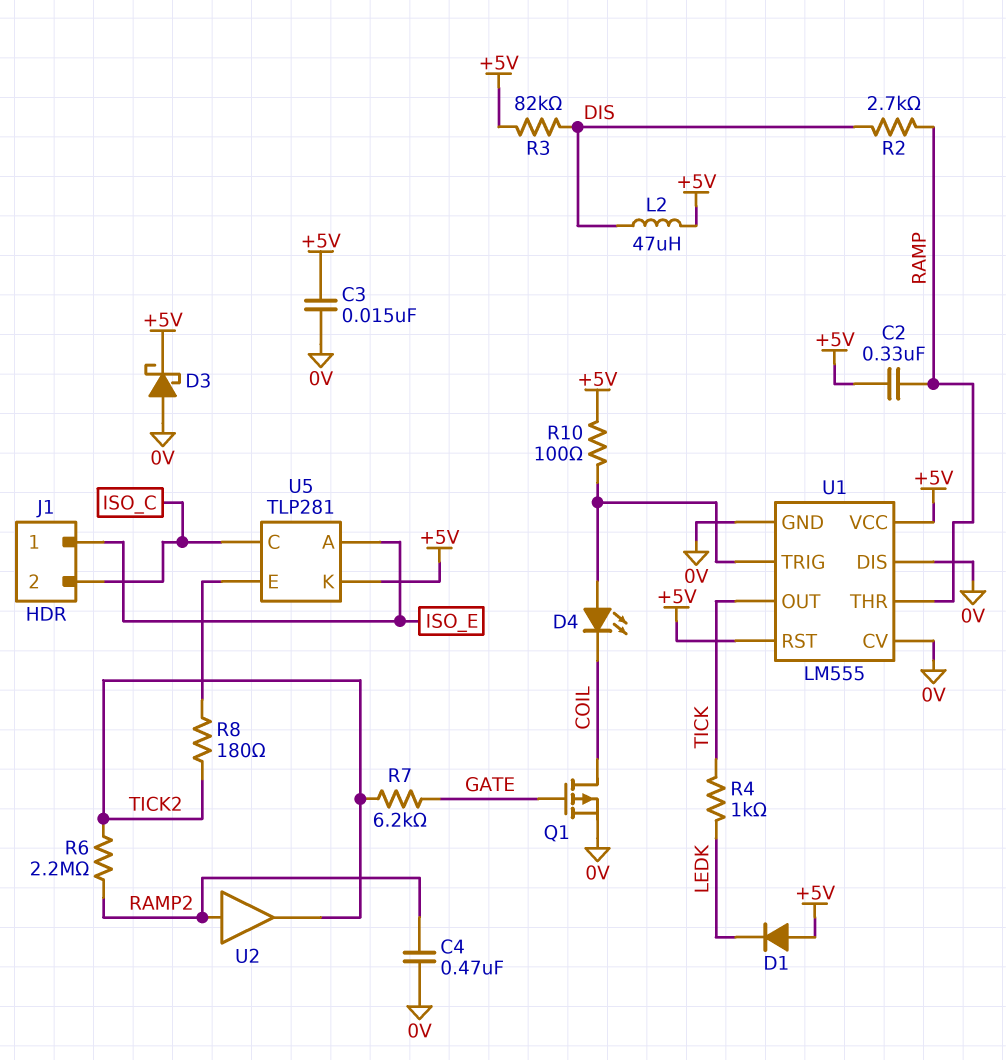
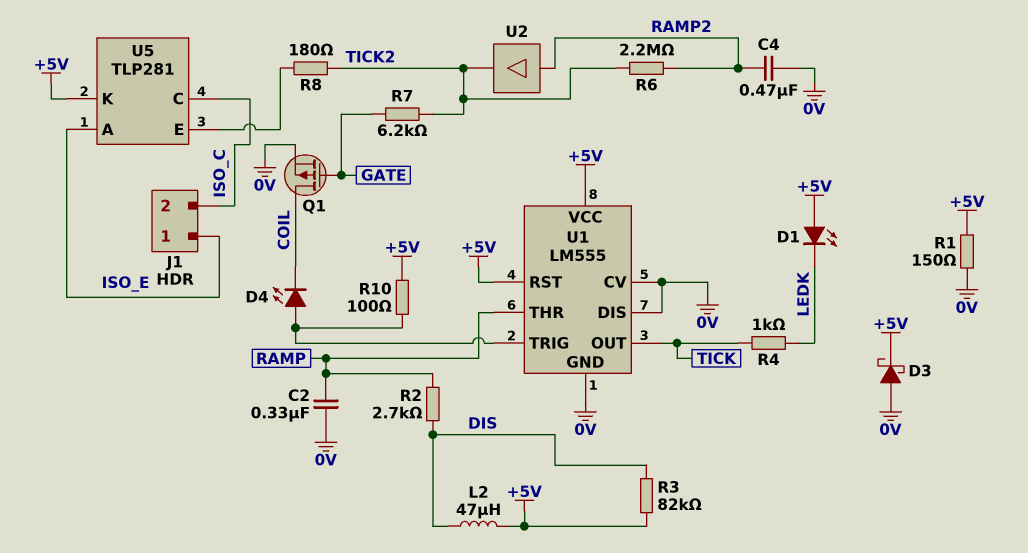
C2: 330nF (+5V, RAMP) -> 330nF (0V, RAMP)
C3: 15nF (+5V, 0V) -> none
D1: diode (A +5V, K LEDK) -> LED (A +5V, K LEDK)
R1: none -> 150 (+5V, 0V)

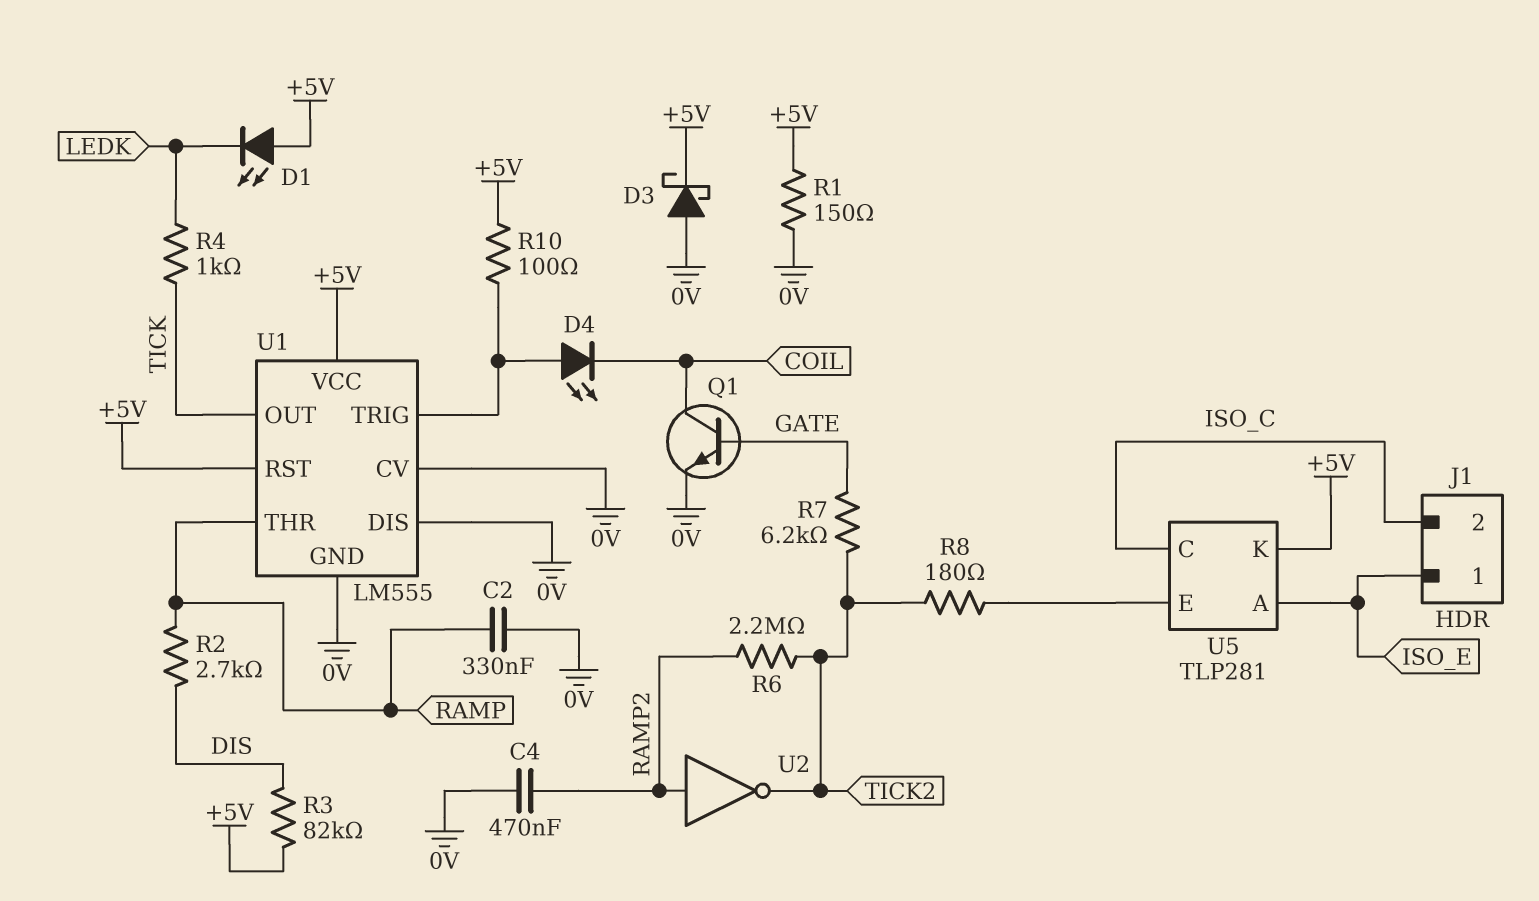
L2: 47uH (+5V, DIS) -> none
Q1: PMOS (G GATE, D COIL, S 0V) -> NPN (B GATE, C COIL, E 0V)
U2: buffer (in RAMP2, out TICK2) -> NOT (in RAMP2, out TICK2)

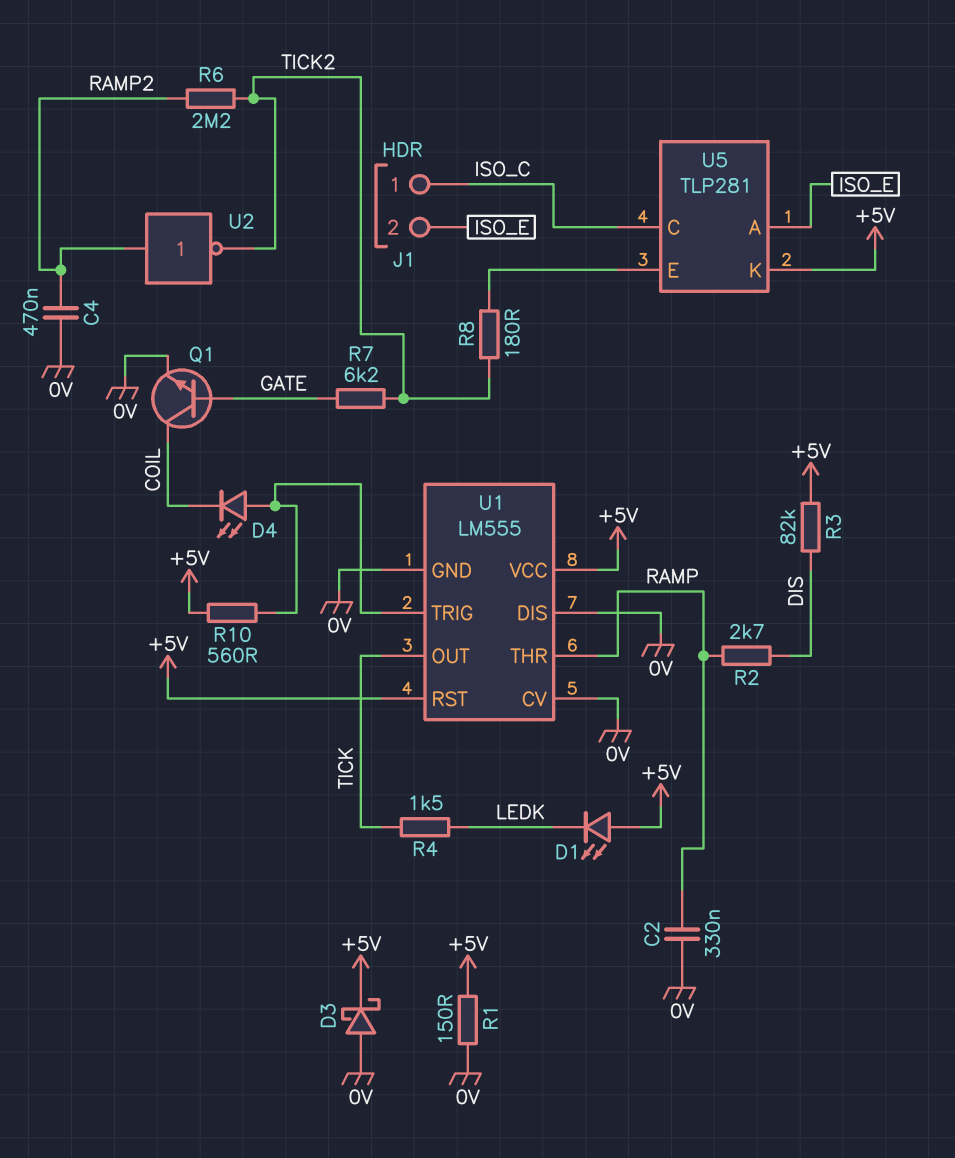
J1 pin 1: ISO_E -> ISO_C
J1 pin 2: ISO_C -> ISO_E
R4: 1k (LEDK, TICK) -> 1.5k (LEDK, TICK)
R10: 100 (+5V, U1/TRIG) -> 560 (+5V, U1/TRIG)

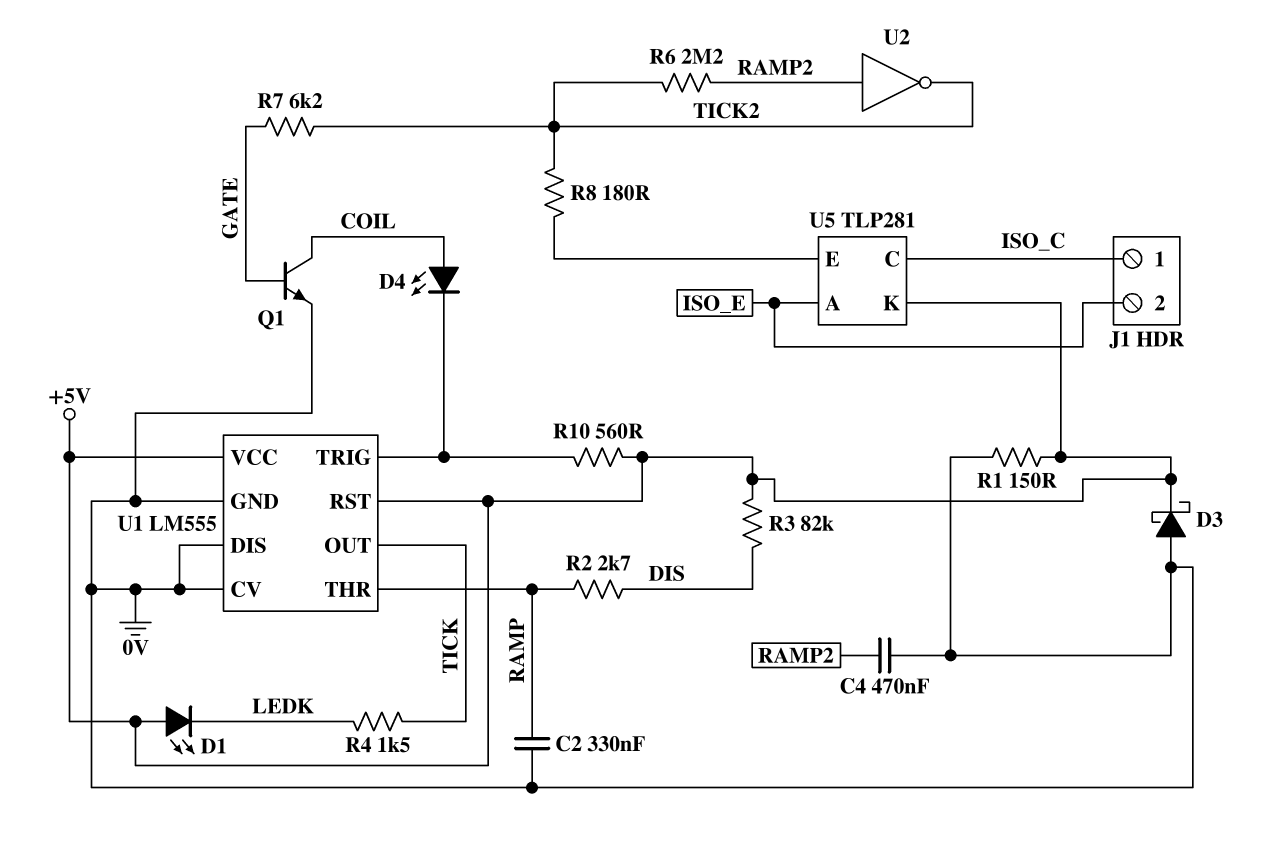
D4: LED (A U1/TRIG, K COIL) -> LED (A COIL, K U1/TRIG)

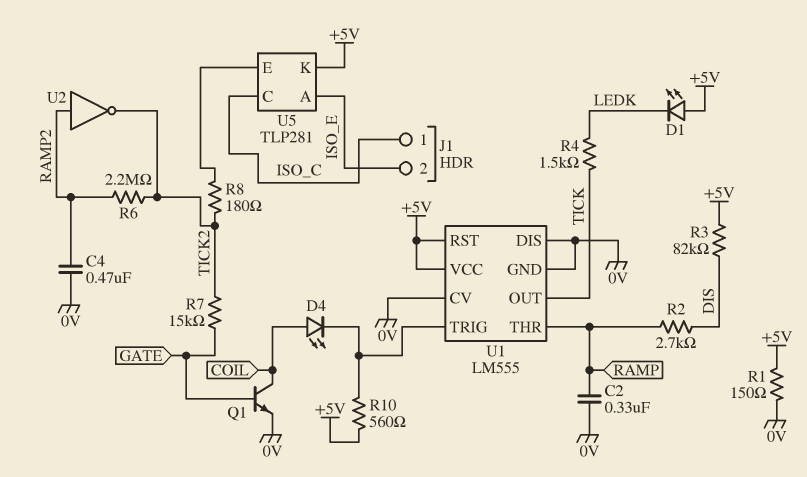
D3: schottky (A 0V, K +5V) -> none
R7: 6.2k (GATE, TICK2) -> 15k (GATE, TICK2)

